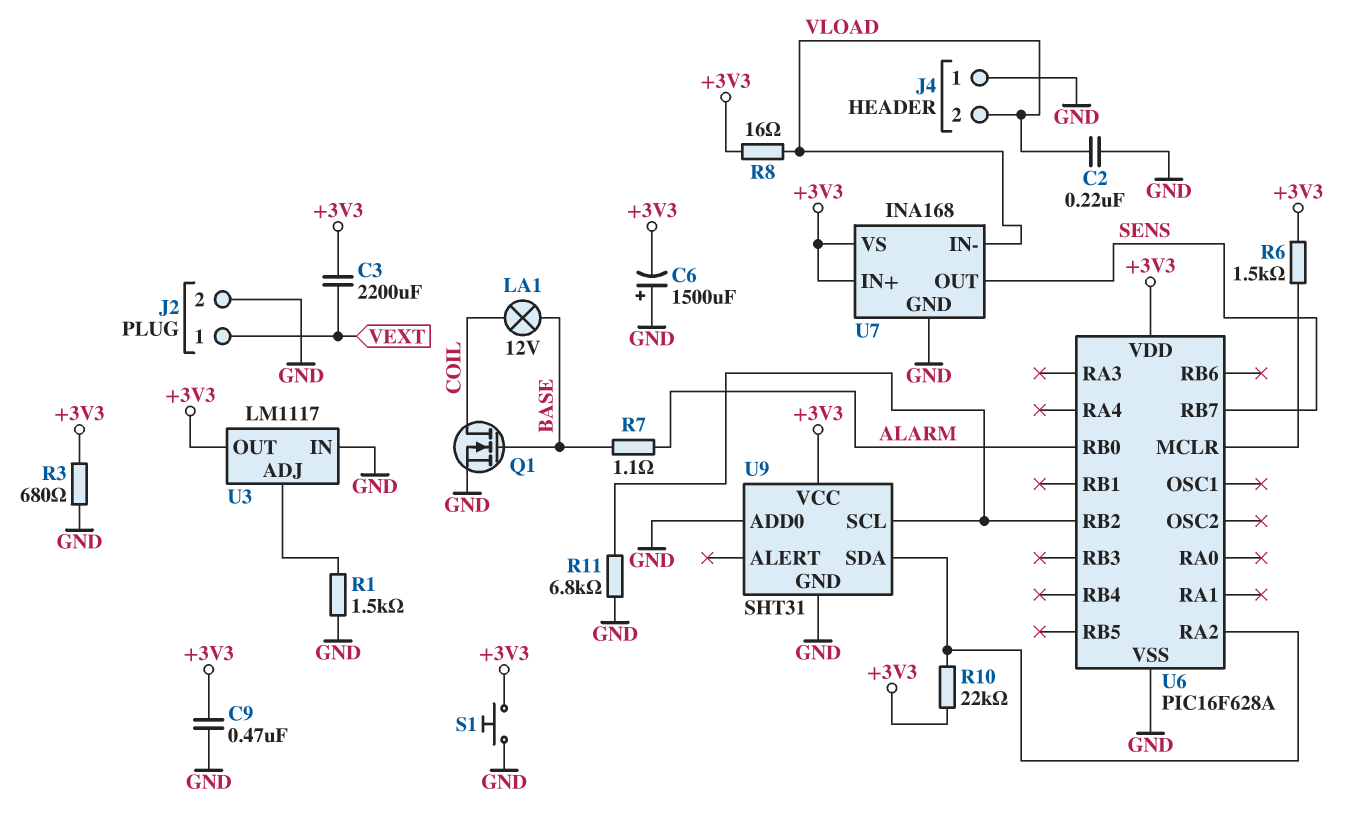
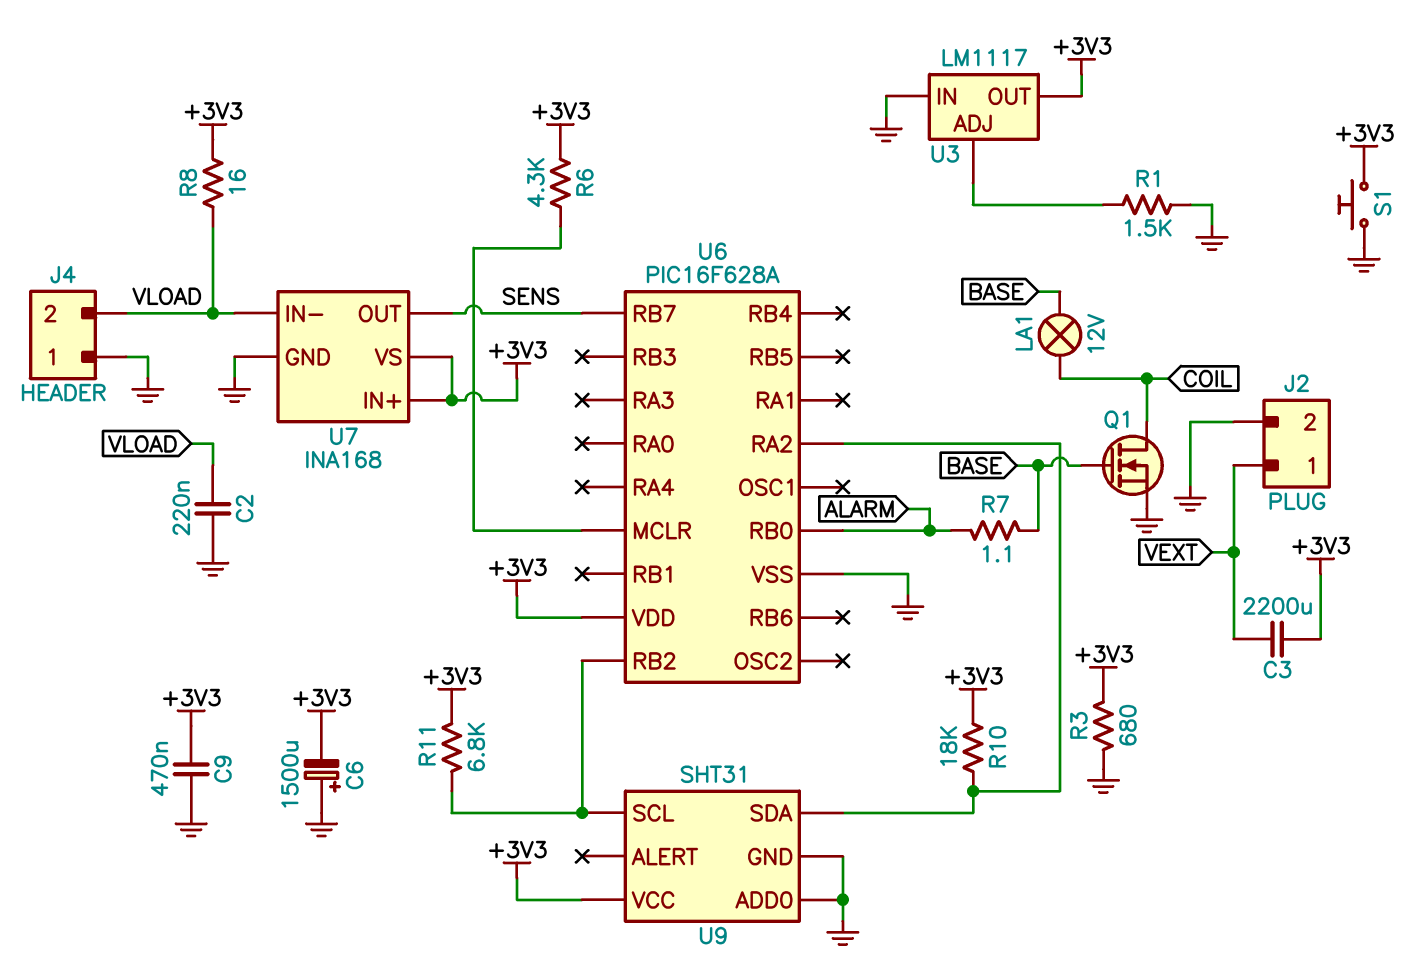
R6: 1.5k (+3V3, U6/MCLR) -> 4.3k (+3V3, U6/MCLR)
R10: 22k (+3V3, U6/RA2) -> 18k (+3V3, U6/RA2)
R11: 6.8k (GND, U6/RB2) -> 6.8k (+3V3, U6/RB2)

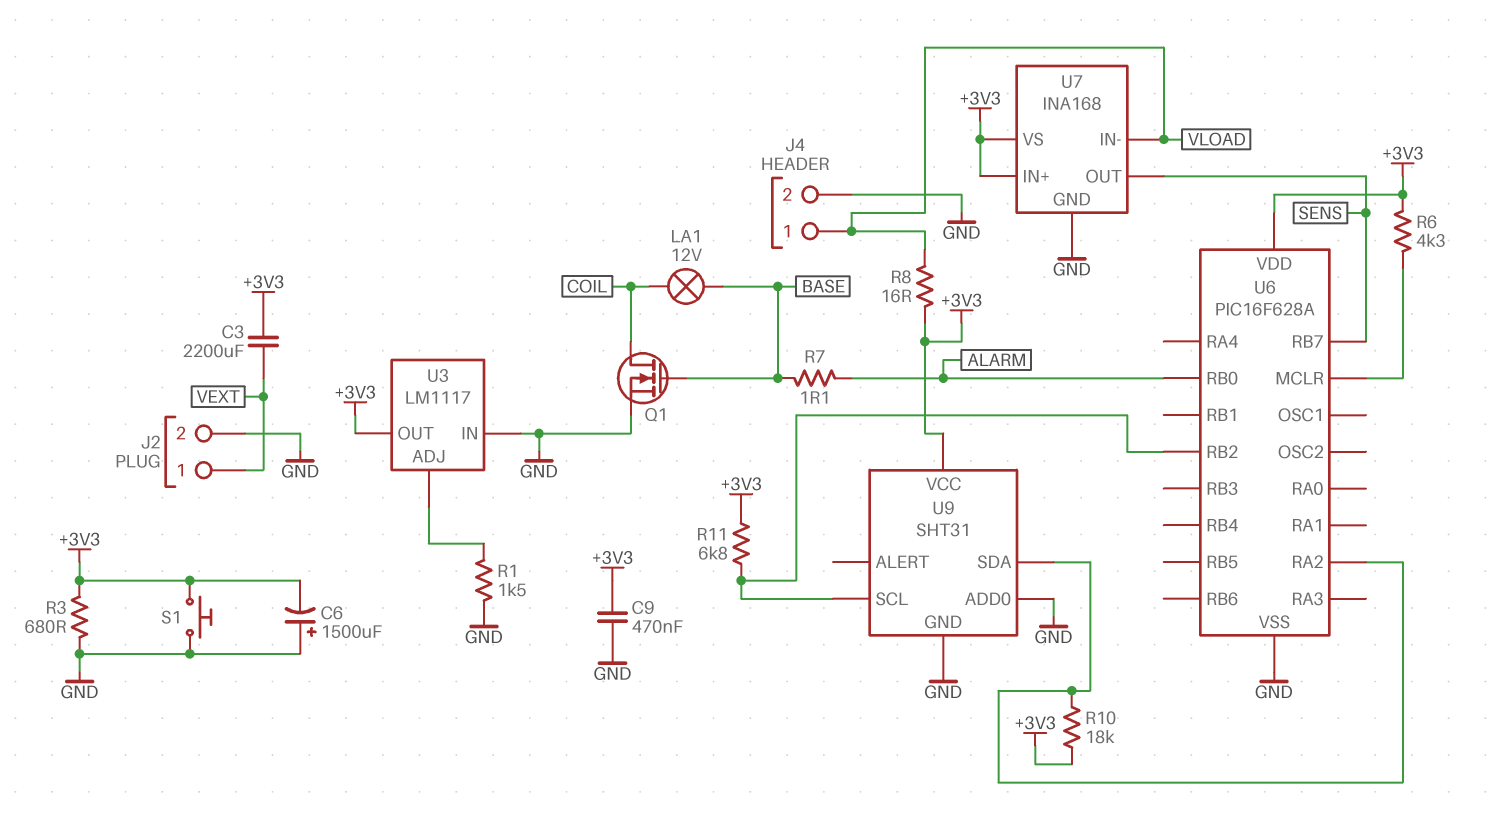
C2: 220nF (GND, VLOAD) -> none
J4 pin 1: GND -> VLOAD
J4 pin 2: VLOAD -> GND

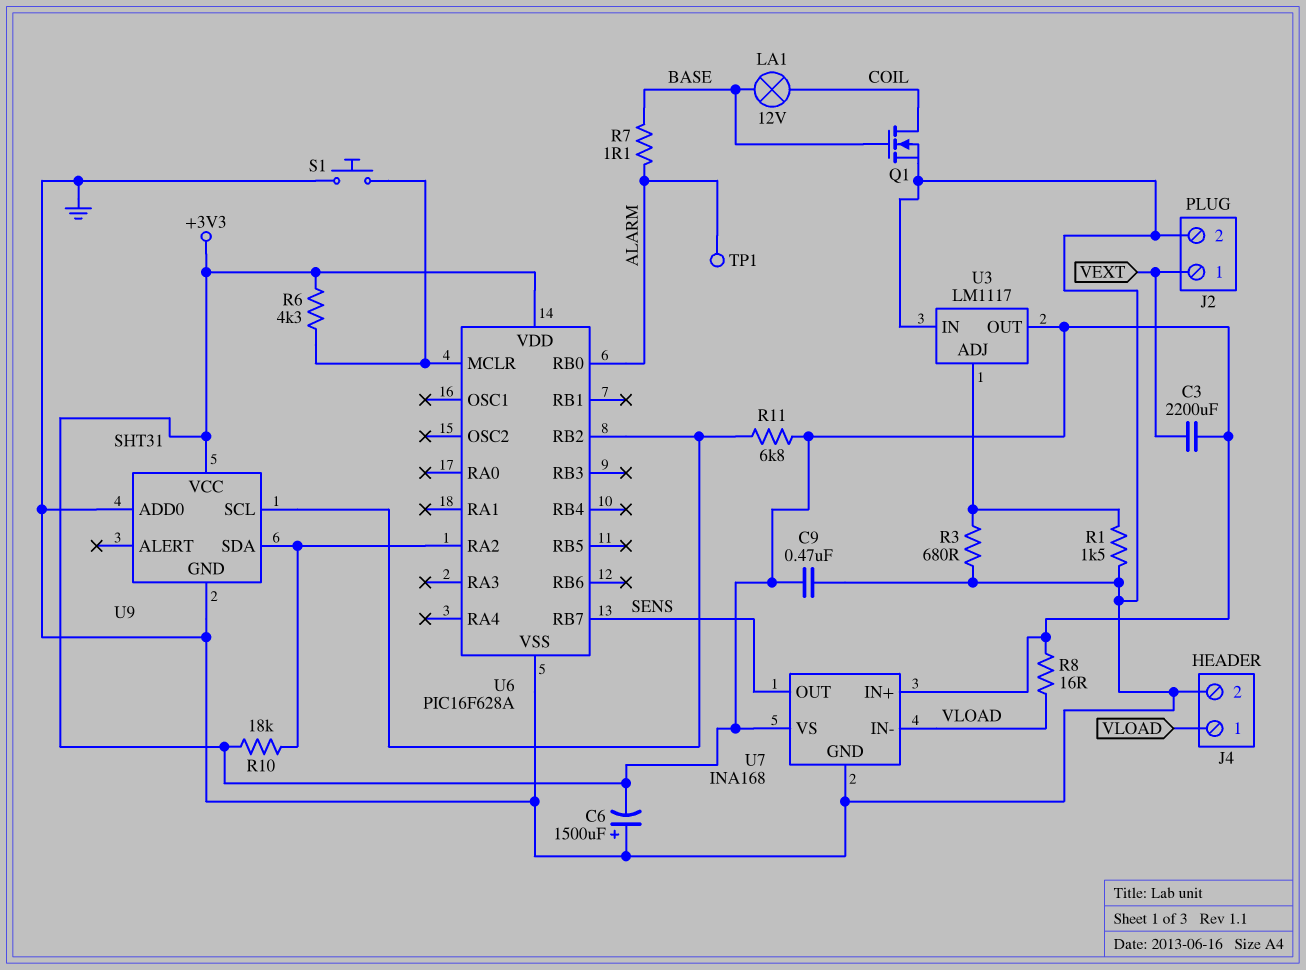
R3: 680 (+3V3, GND) -> 680 (GND, U3/ADJ)
S1: button (+3V3, GND) -> button (GND, U6/MCLR)
TP1: none -> test point (ALARM)

